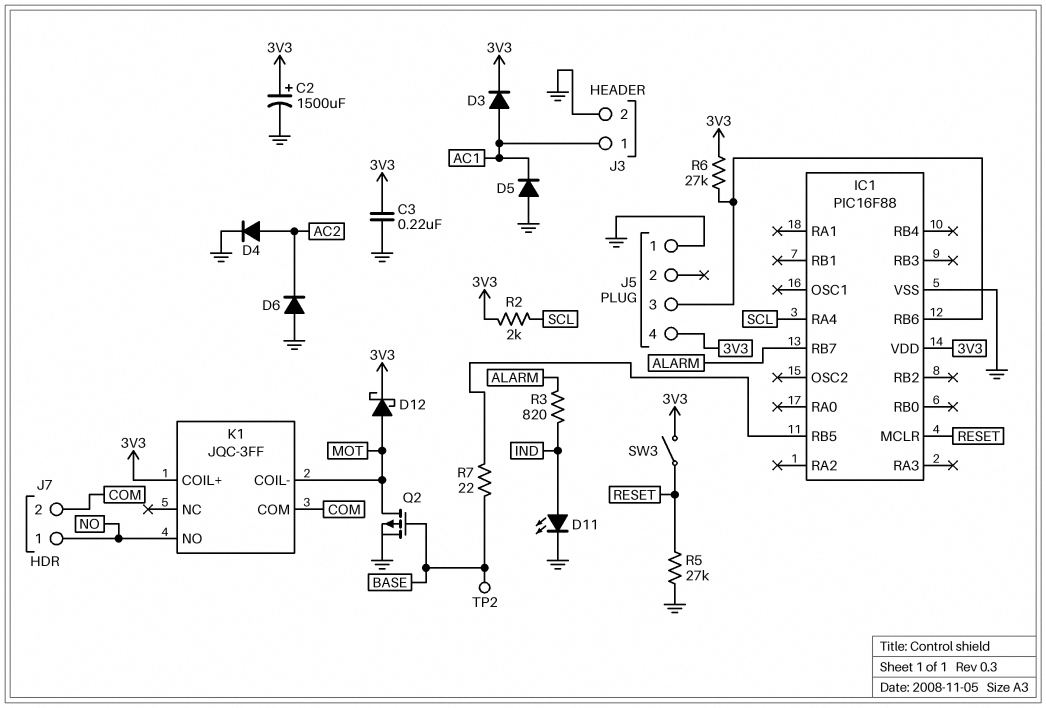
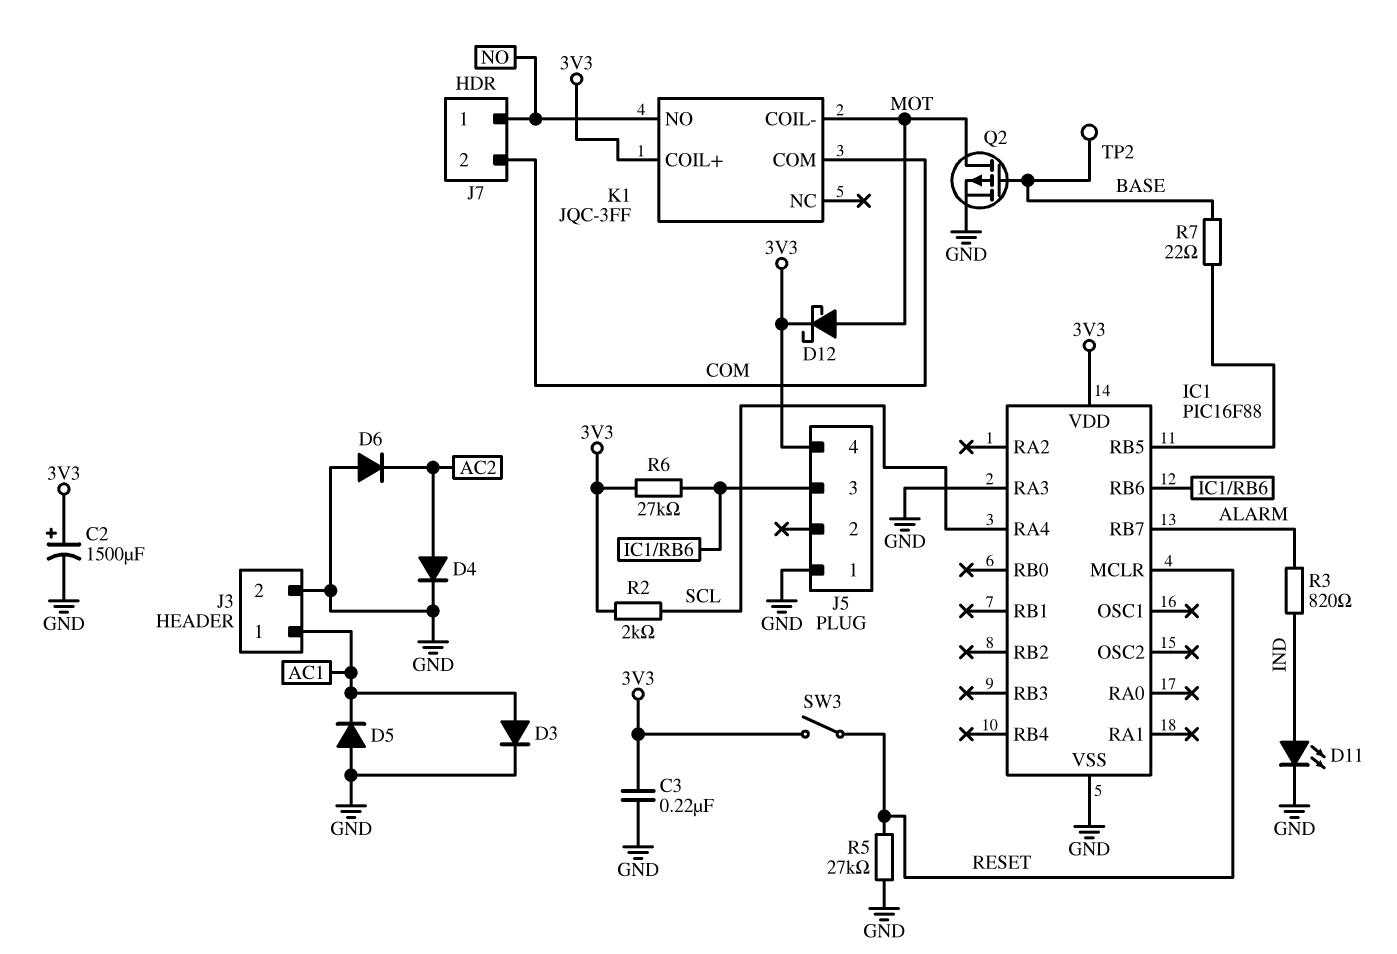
D3: diode (A AC1, K 3V3) -> diode (A AC1, K GND)
IC1 pin RA3: none -> GND

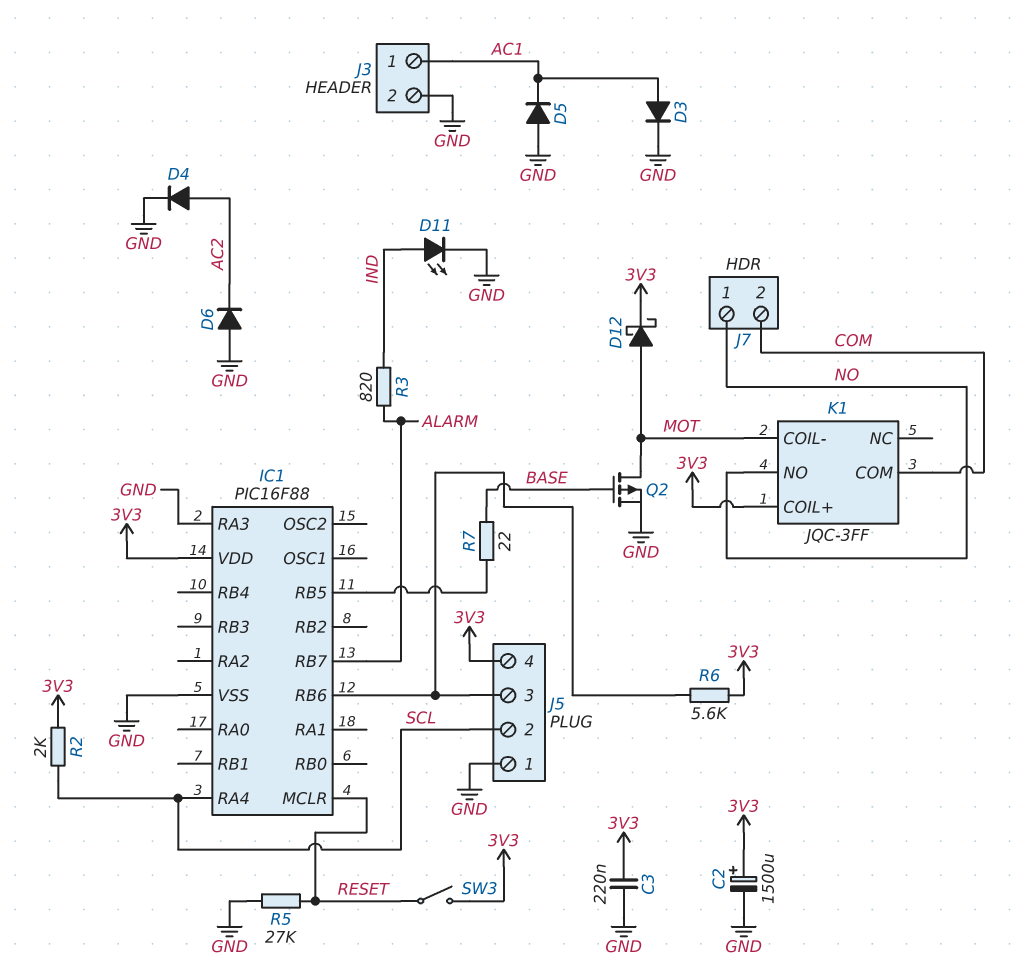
J5 pin 2: none -> SCL
R6: 27k (3V3, IC1/RB6) -> 5.6k (3V3, IC1/RB6)
TP2: test point (BASE) -> none

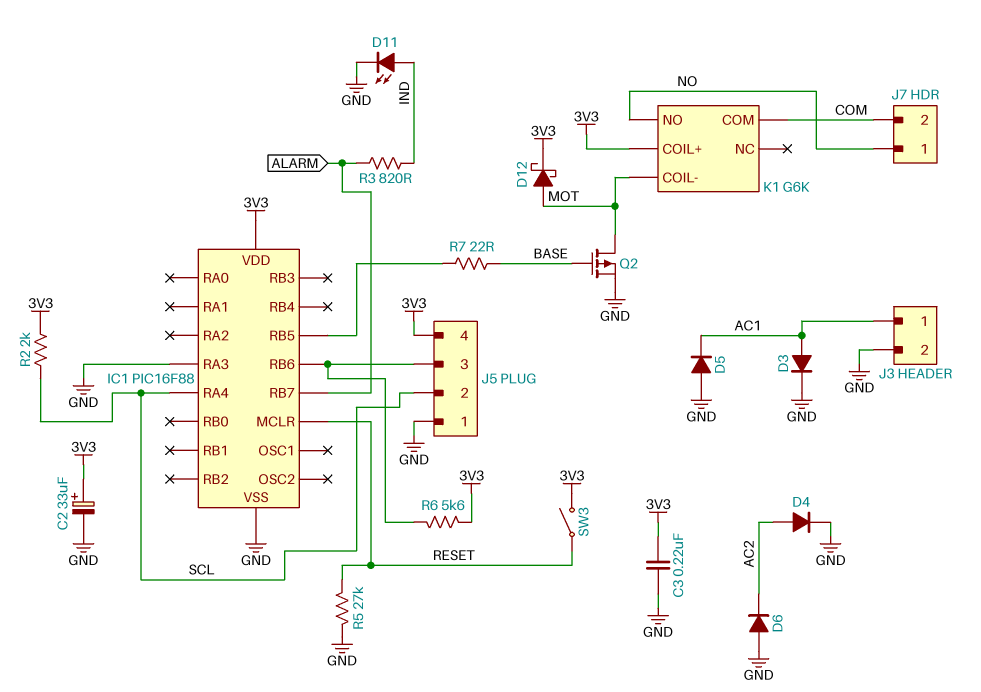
C2: 1500uF (plus 3V3, minus GND) -> 33uF (plus 3V3, minus GND)
K1: JQC-3FF -> G6K

